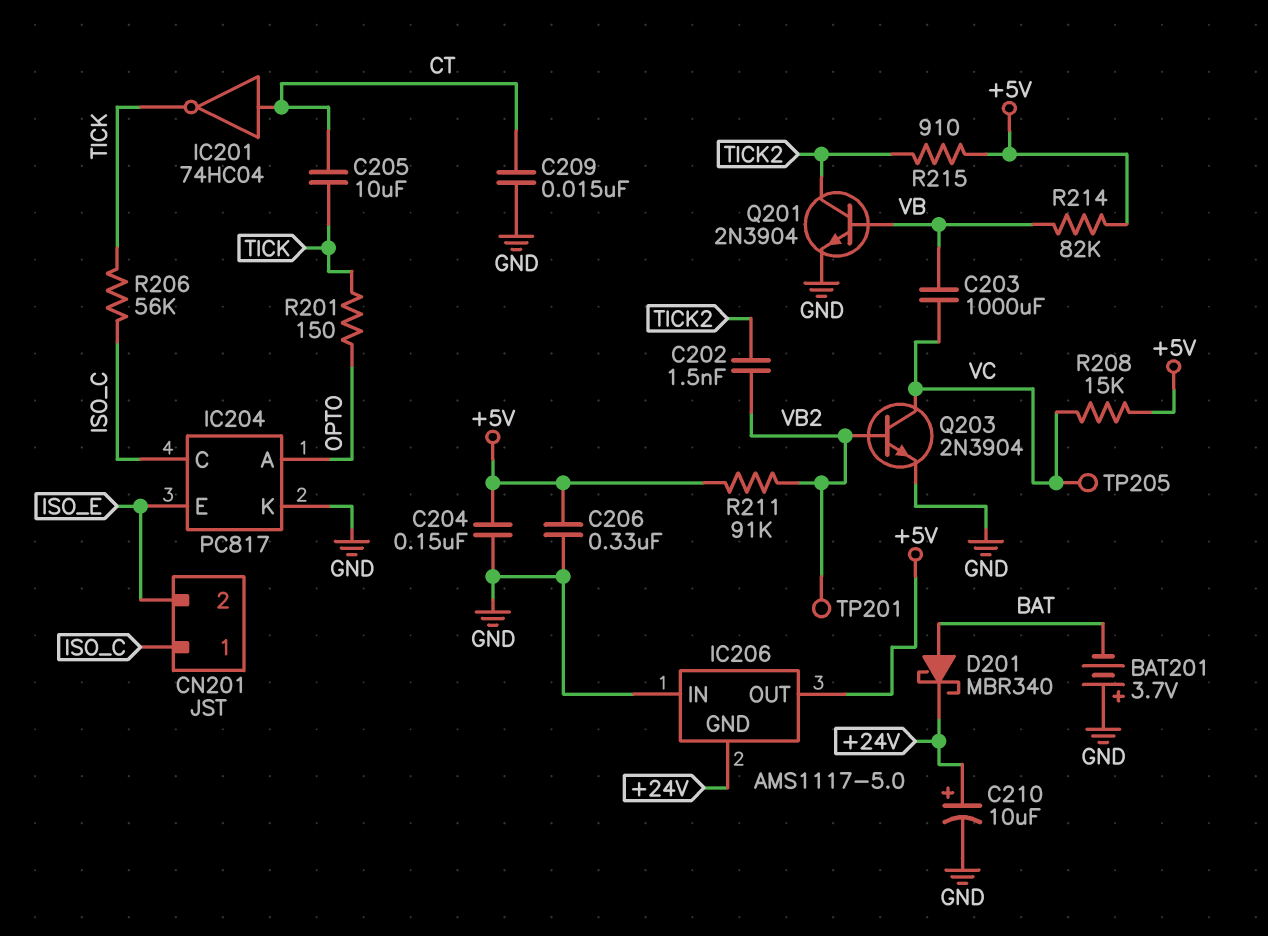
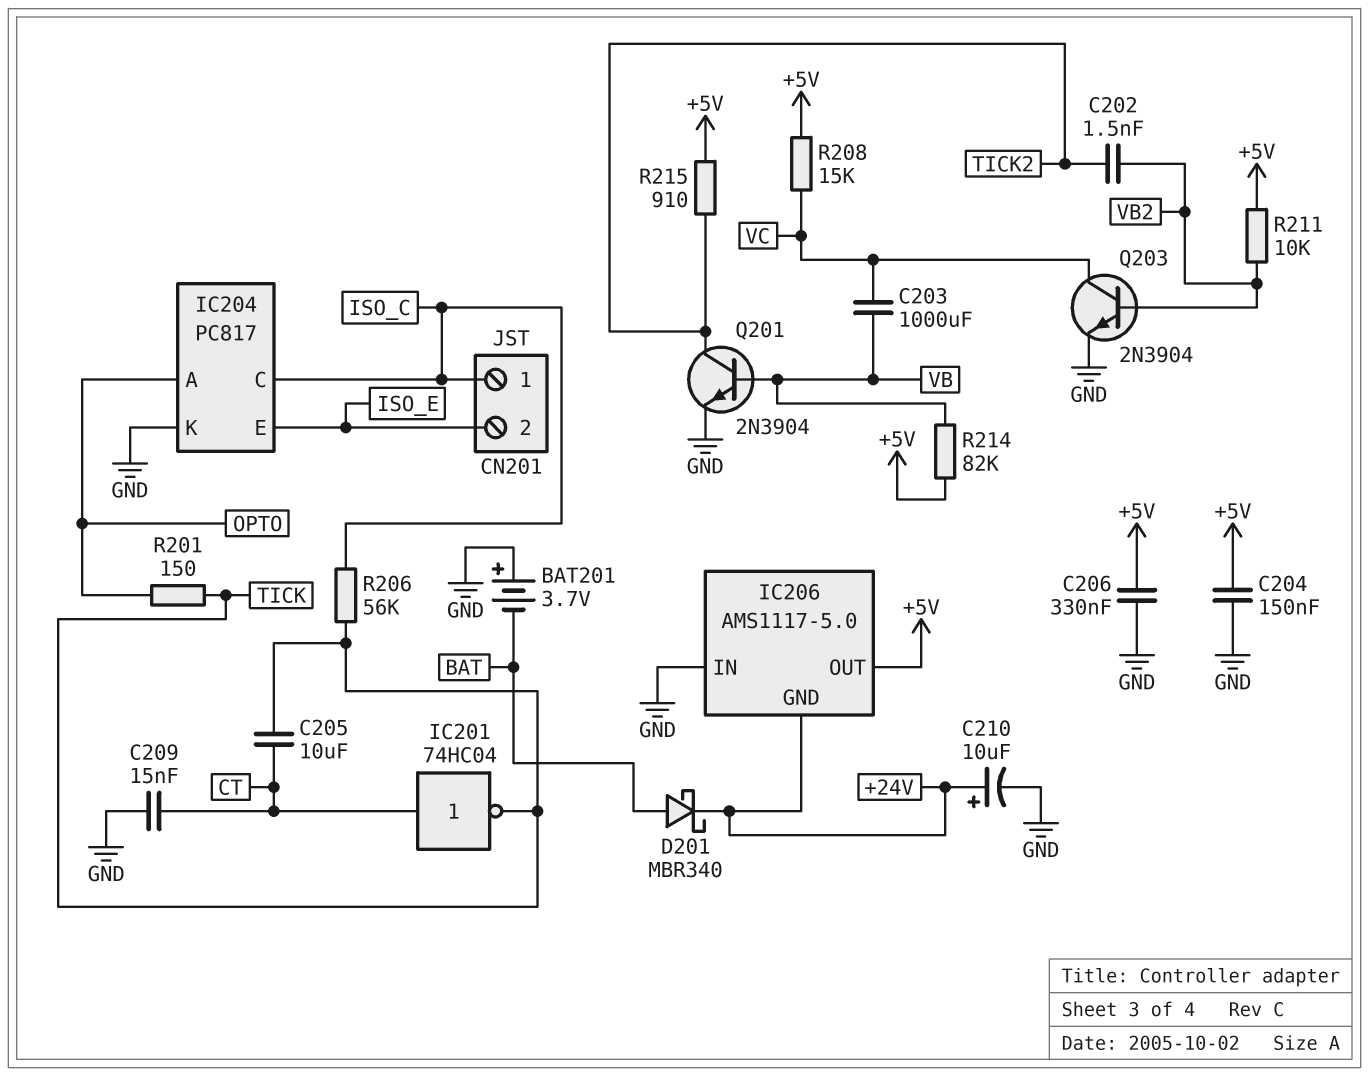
R211: 91k (+5V, VB2) -> 10k (+5V, VB2)
TP201: test point (VB2) -> none
TP205: test point (VC) -> none

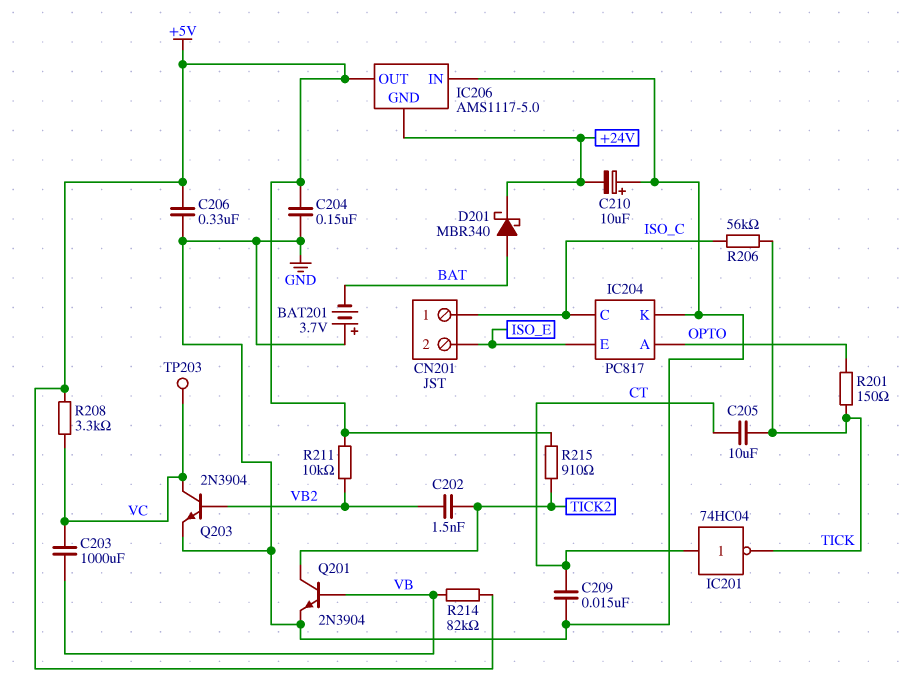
C210: 10uF (plus +24V, minus GND) -> 10uF (plus GND, minus +24V)
R208: 15k (+5V, VC) -> 3.3k (+5V, VC)
TP203: none -> test point (VC)

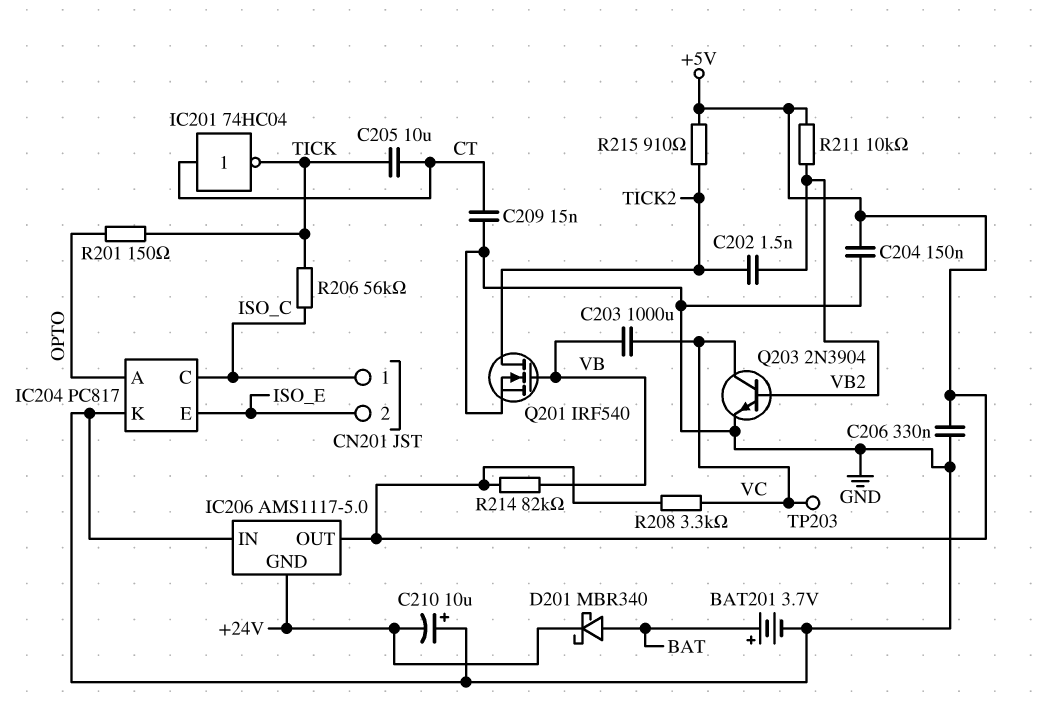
BAT201: 3.7V (plus GND, minus BAT) -> 3.7V (plus BAT, minus GND)
Q201: NPN 2N3904 (B VB, C TICK2, E GND) -> NMOS IRF540 (G VB, D TICK2, S GND)

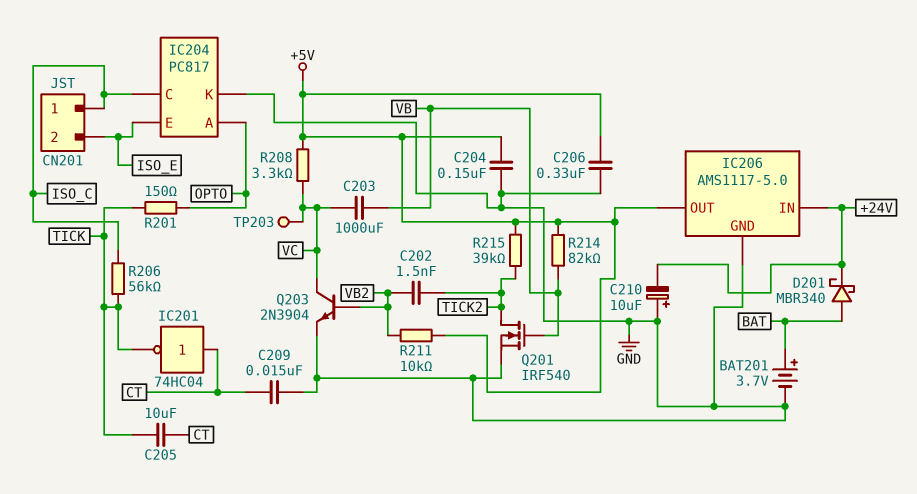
IC206 pin GND: +24V -> GND
IC206 pin IN: GND -> +24V
R215: 910 (+5V, TICK2) -> 39k (+5V, TICK2)

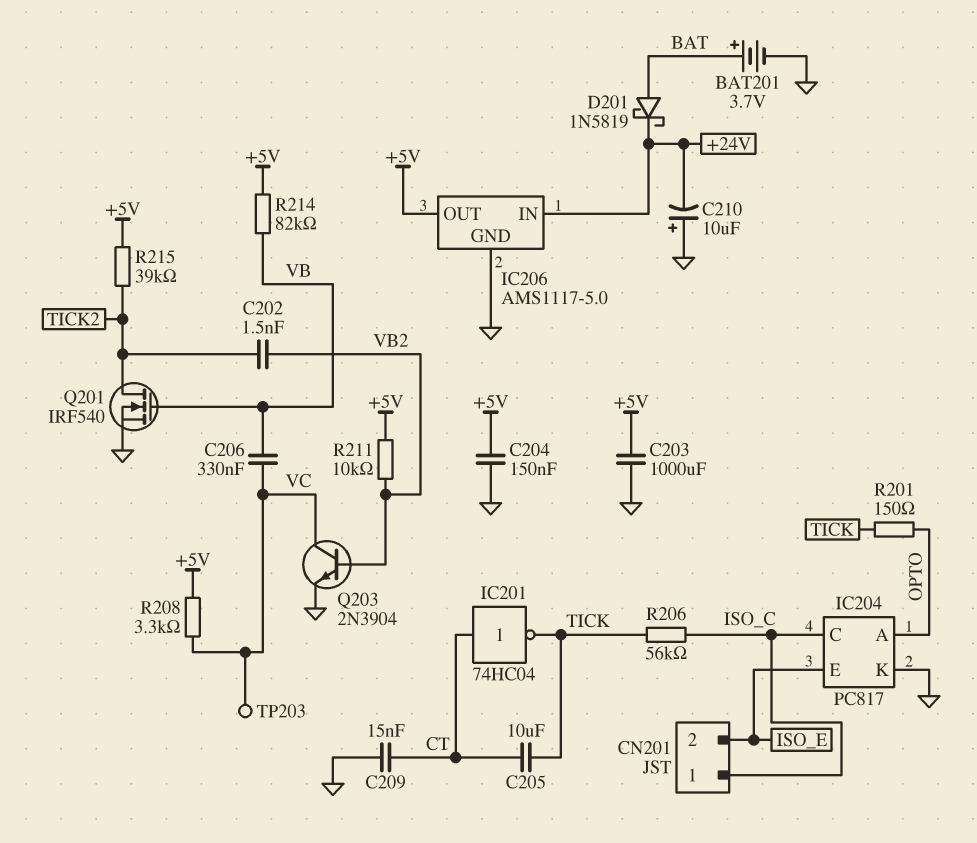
C203: 1000uF (VB, VC) -> 1000uF (+5V, GND)
C206: 330nF (+5V, GND) -> 330nF (VB, VC)
D201: schottky MBR340 (A BAT, K +24V) -> schottky 1N5819 (A BAT, K +24V)

